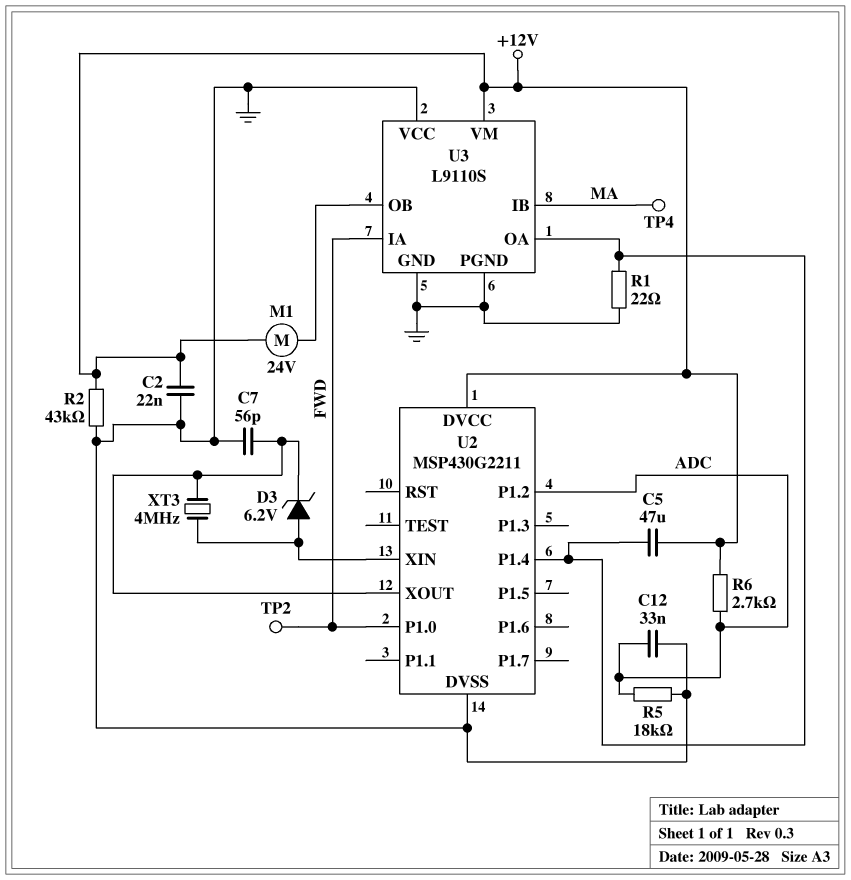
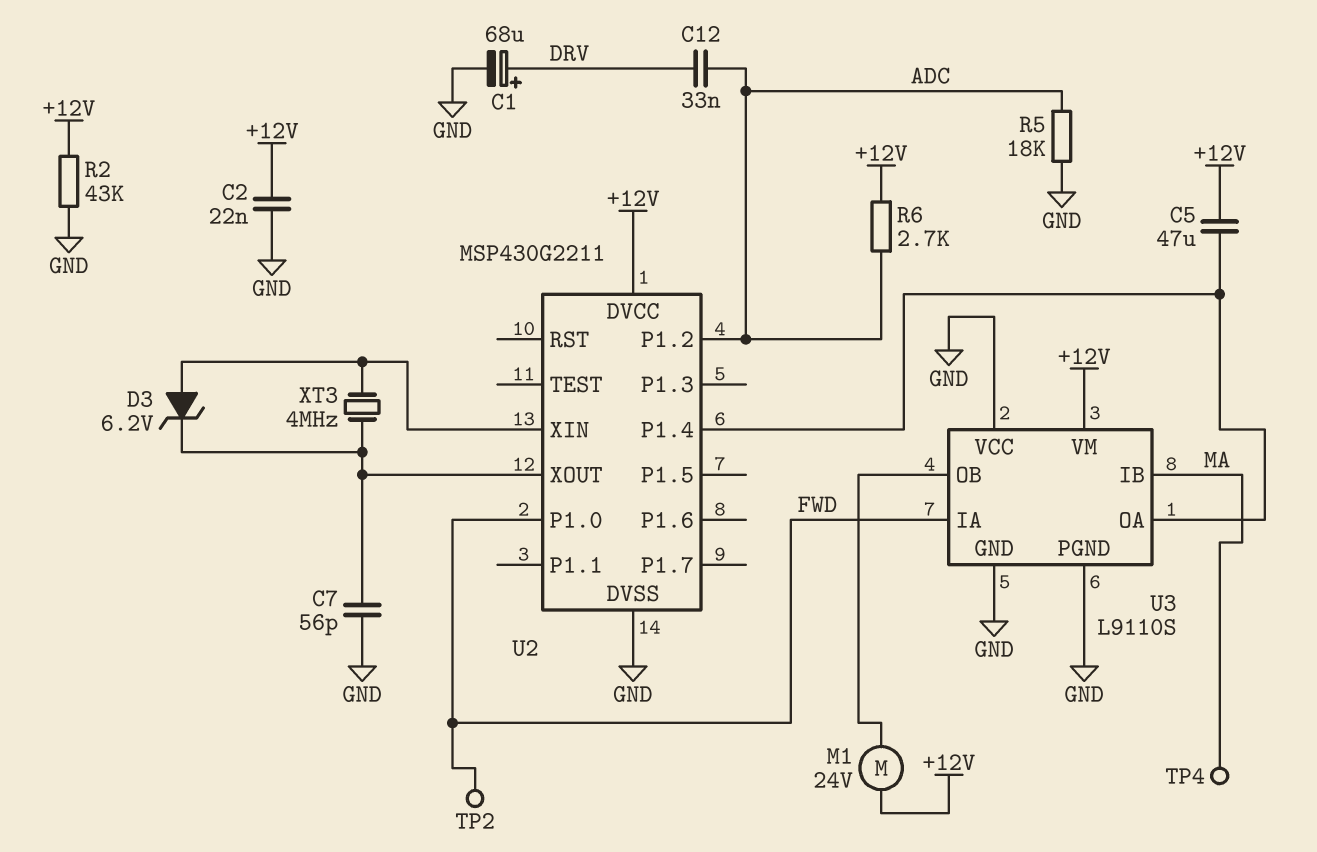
C1: none -> 68uF (plus DRV, minus GND)
C12: 33nF (ADC, GND) -> 33nF (ADC, DRV)
R1: 22 (GND, U2/P1.4) -> none

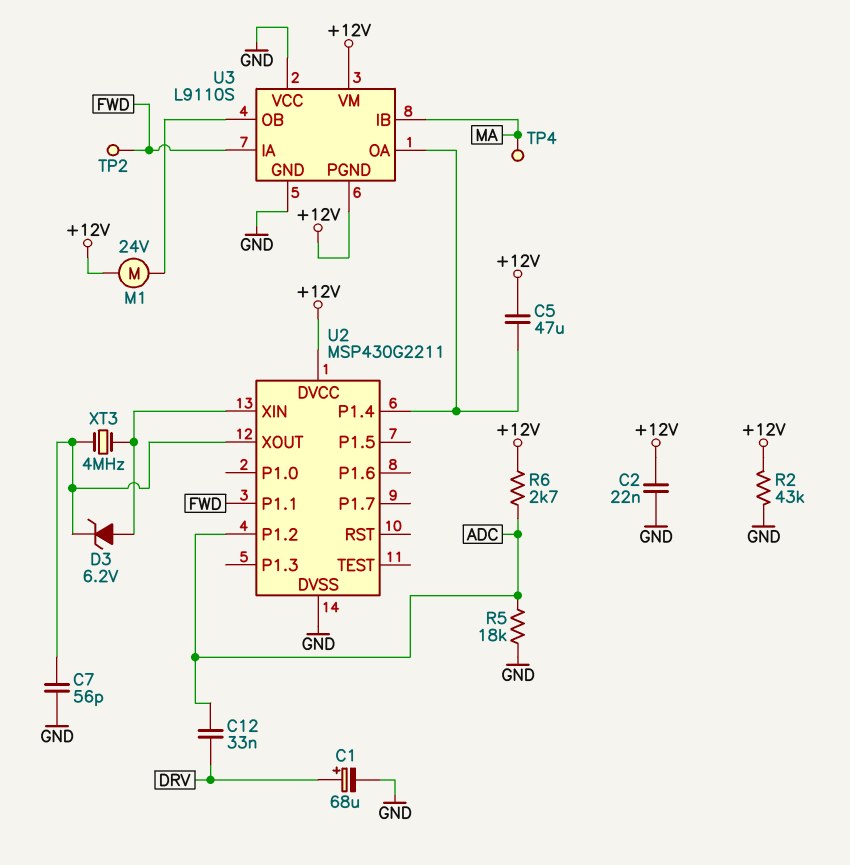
U2 pin P1.0: FWD -> none
U2 pin P1.1: none -> FWD
U3 pin PGND: GND -> +12V

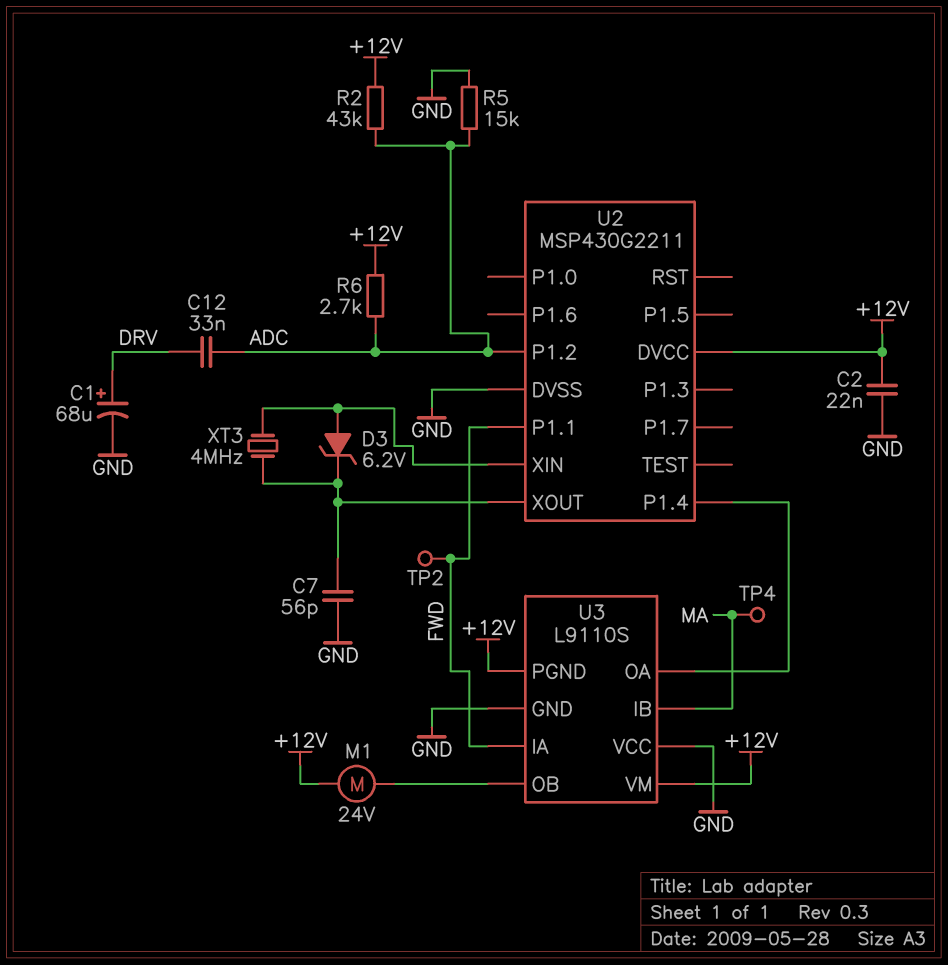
C5: 47uF (+12V, U2/P1.4) -> none
R2: 43k (+12V, GND) -> 43k (+12V, ADC)
R5: 18k (ADC, GND) -> 15k (ADC, GND)

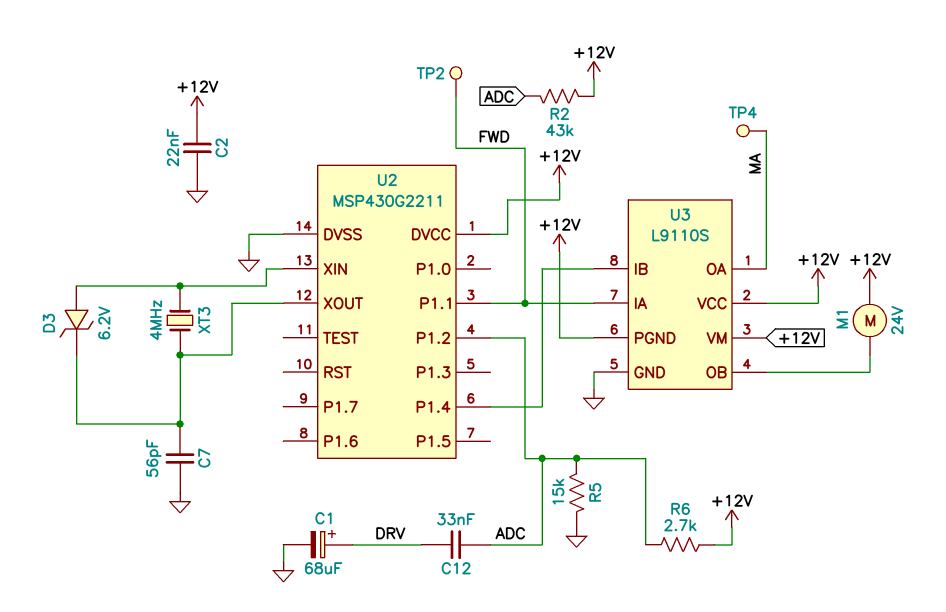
U3 pin IB: MA -> U2/P1.4
U3 pin OA: U2/P1.4 -> MA
U3 pin VCC: GND -> +12V

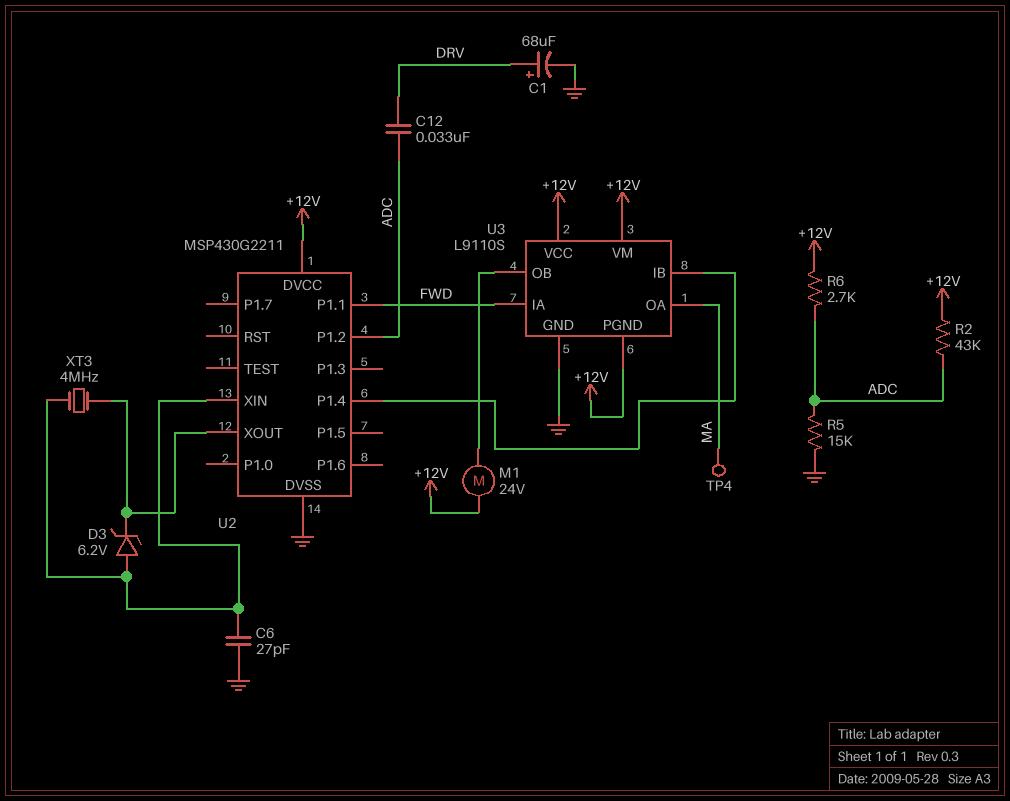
C2: 22nF (+12V, GND) -> none
C6: none -> 27pF (GND, U2/XIN)
C7: 56pF (GND, U2/XOUT) -> none
TP2: test point (FWD) -> none

